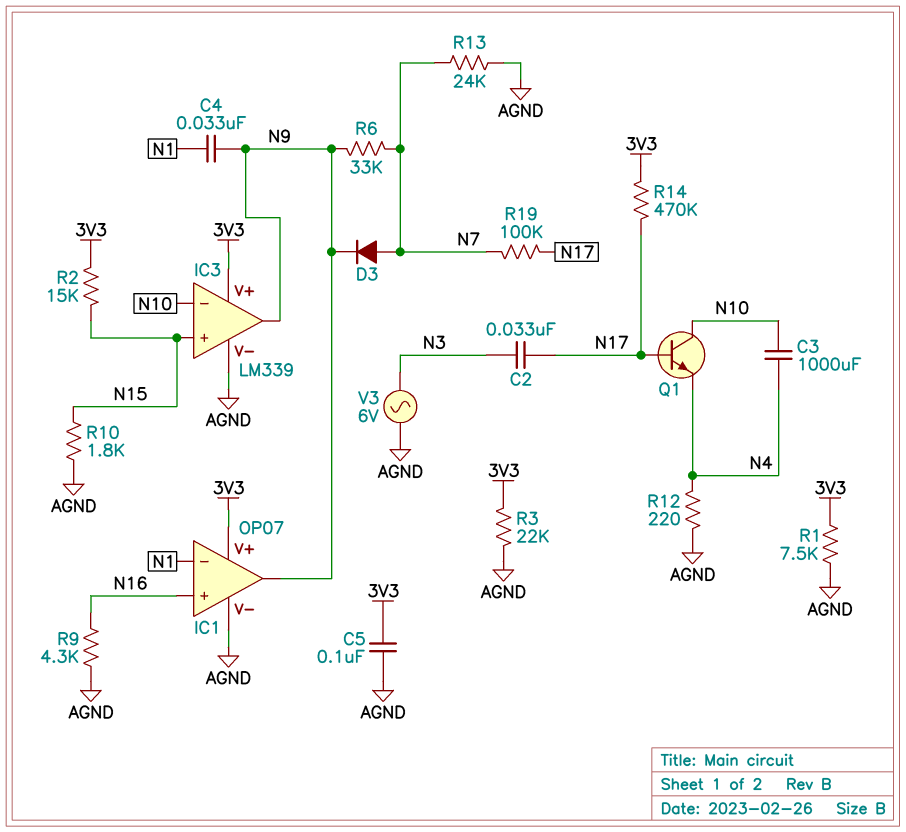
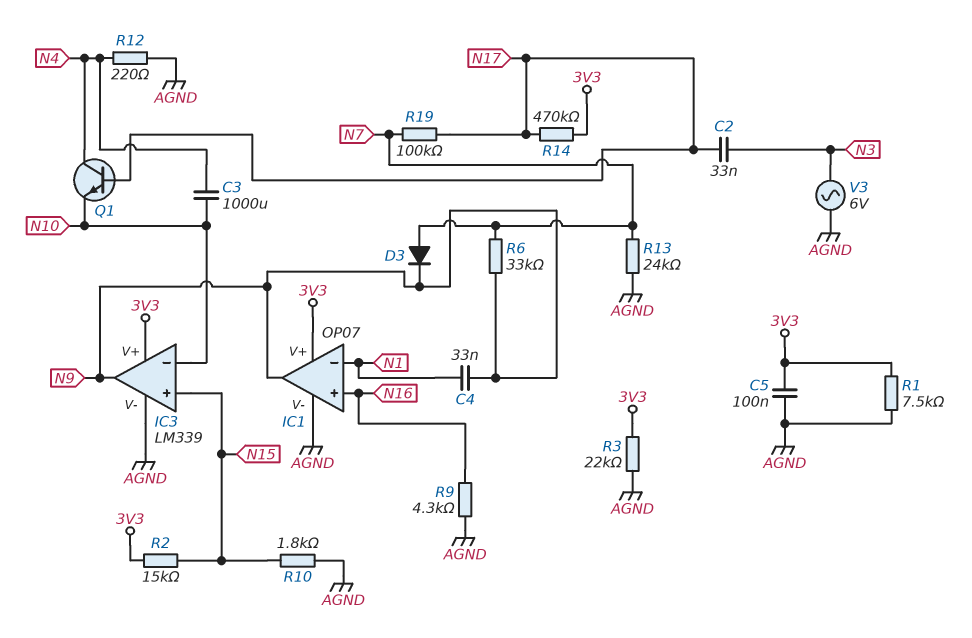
Q1: NPN (B N17, C N10, E N4) -> NPN (B N17, C N4, E N10)

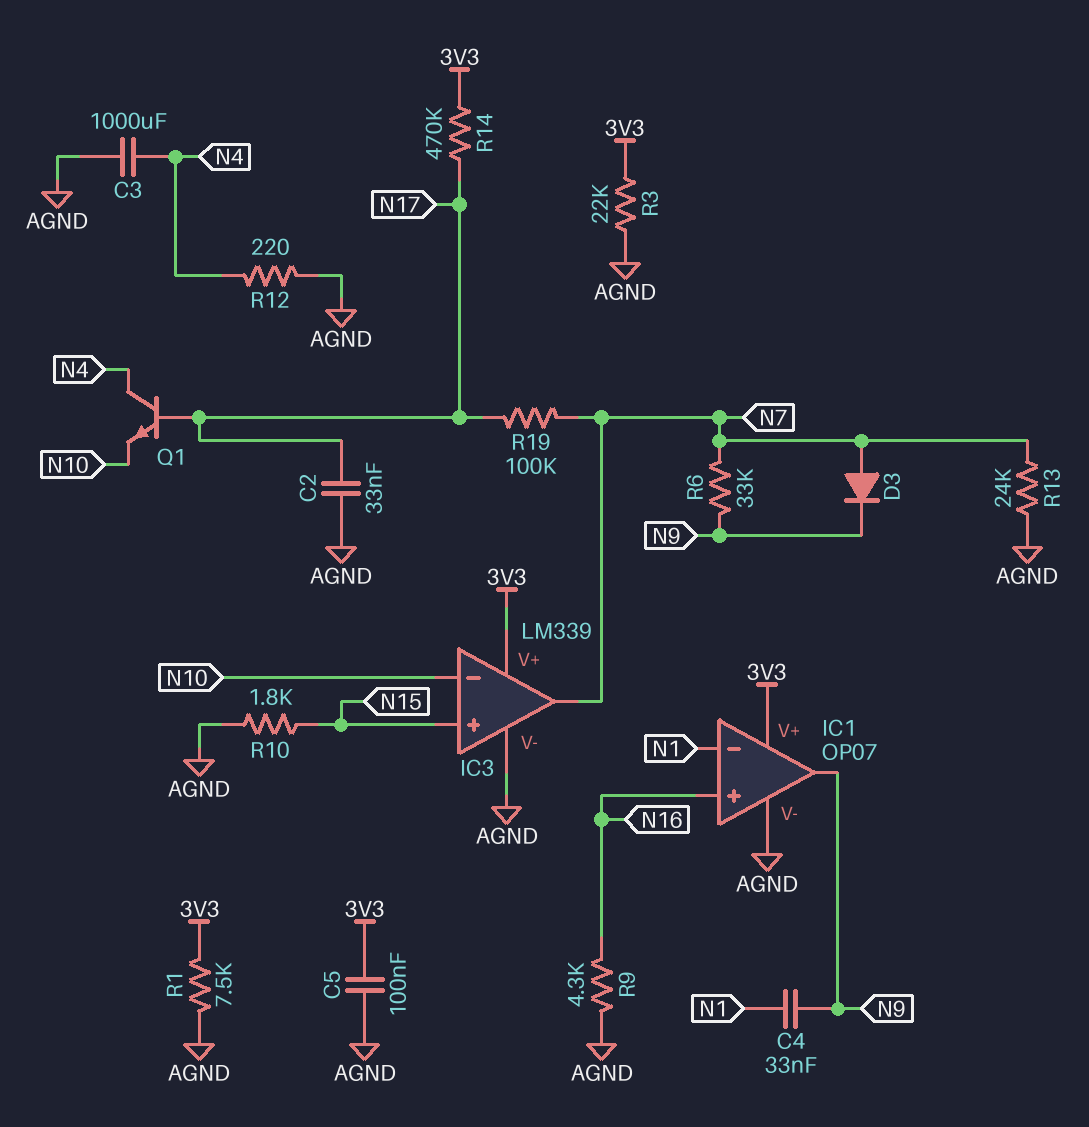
C2: 33nF (N3, N17) -> 33nF (AGND, N17)
C3: 1000uF (N4, N10) -> 1000uF (AGND, N4)
IC3 pin out: N9 -> N7
R2: 15k (3V3, N15) -> none
V3: AC 6V (AGND, N3) -> none

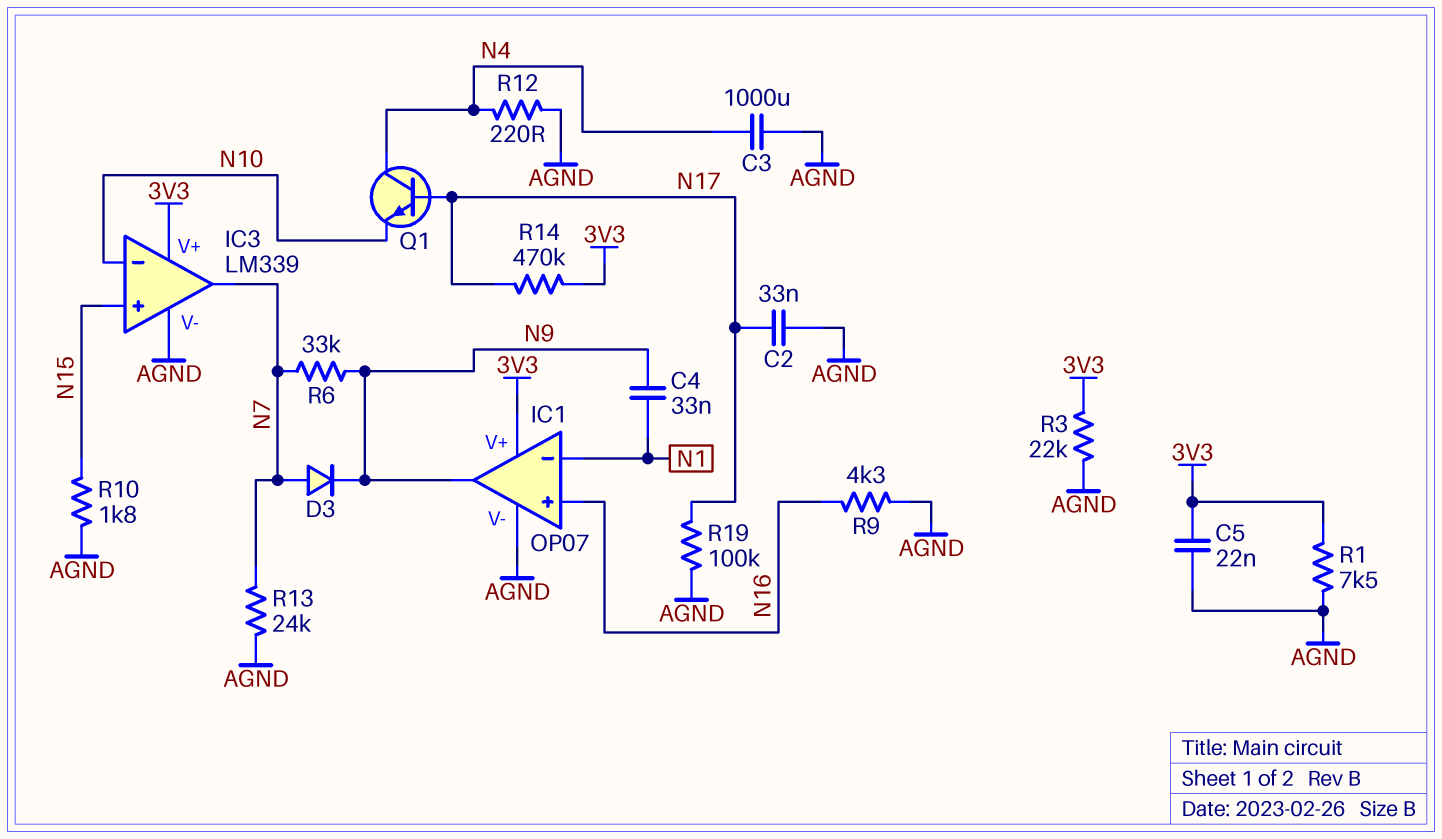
C5: 100nF (3V3, AGND) -> 22nF (3V3, AGND)
R19: 100k (N7, N17) -> 100k (AGND, N17)

